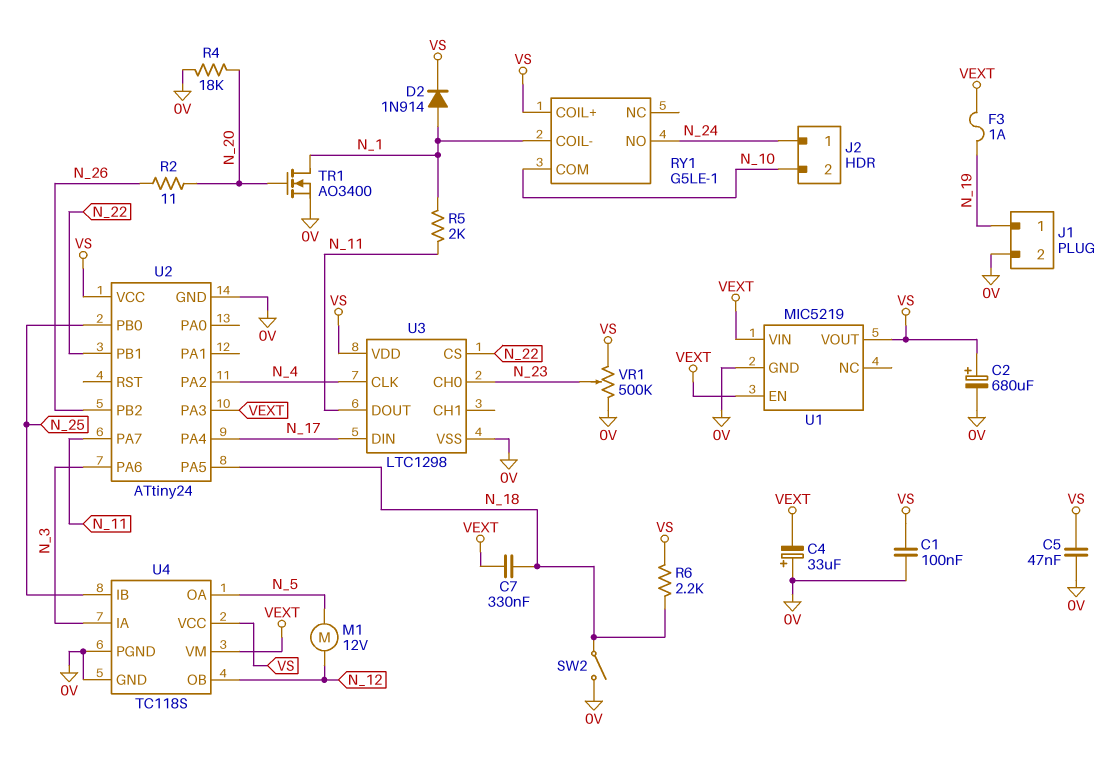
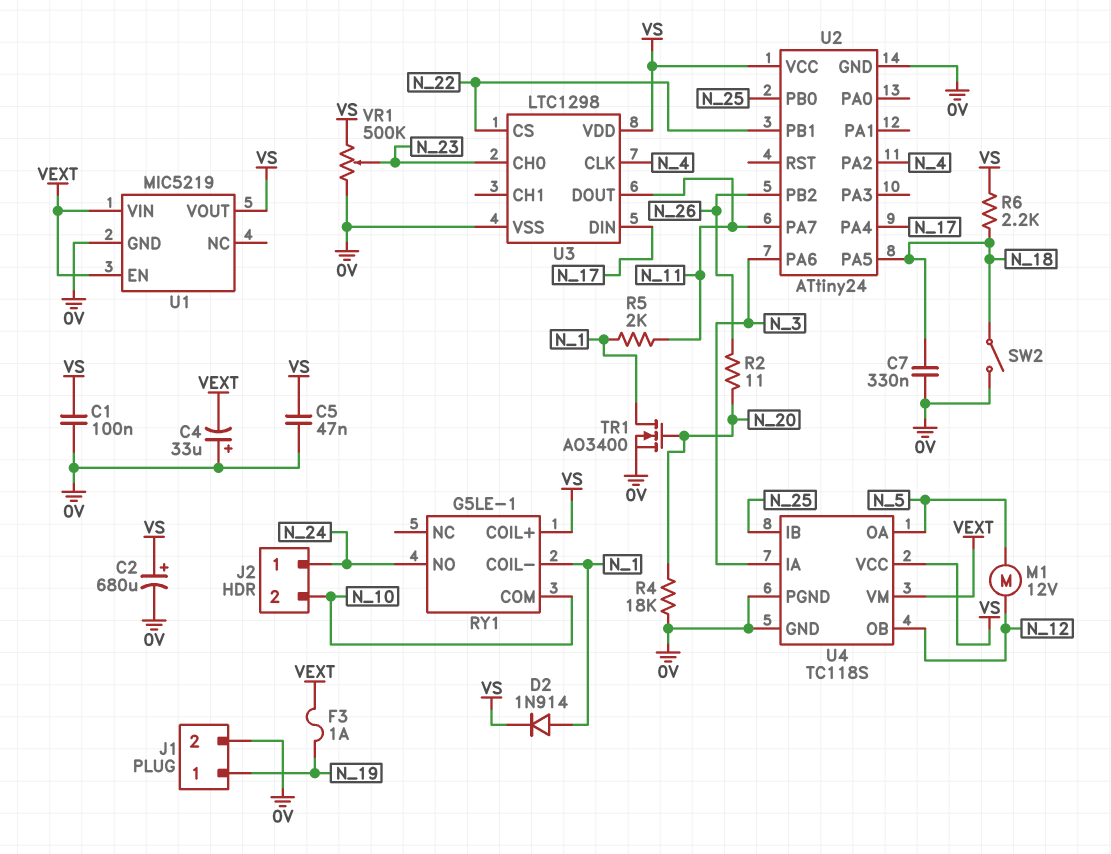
C7: 330nF (N_18, VEXT) -> 330nF (0V, N_18)
U2 pin PA3: VEXT -> none

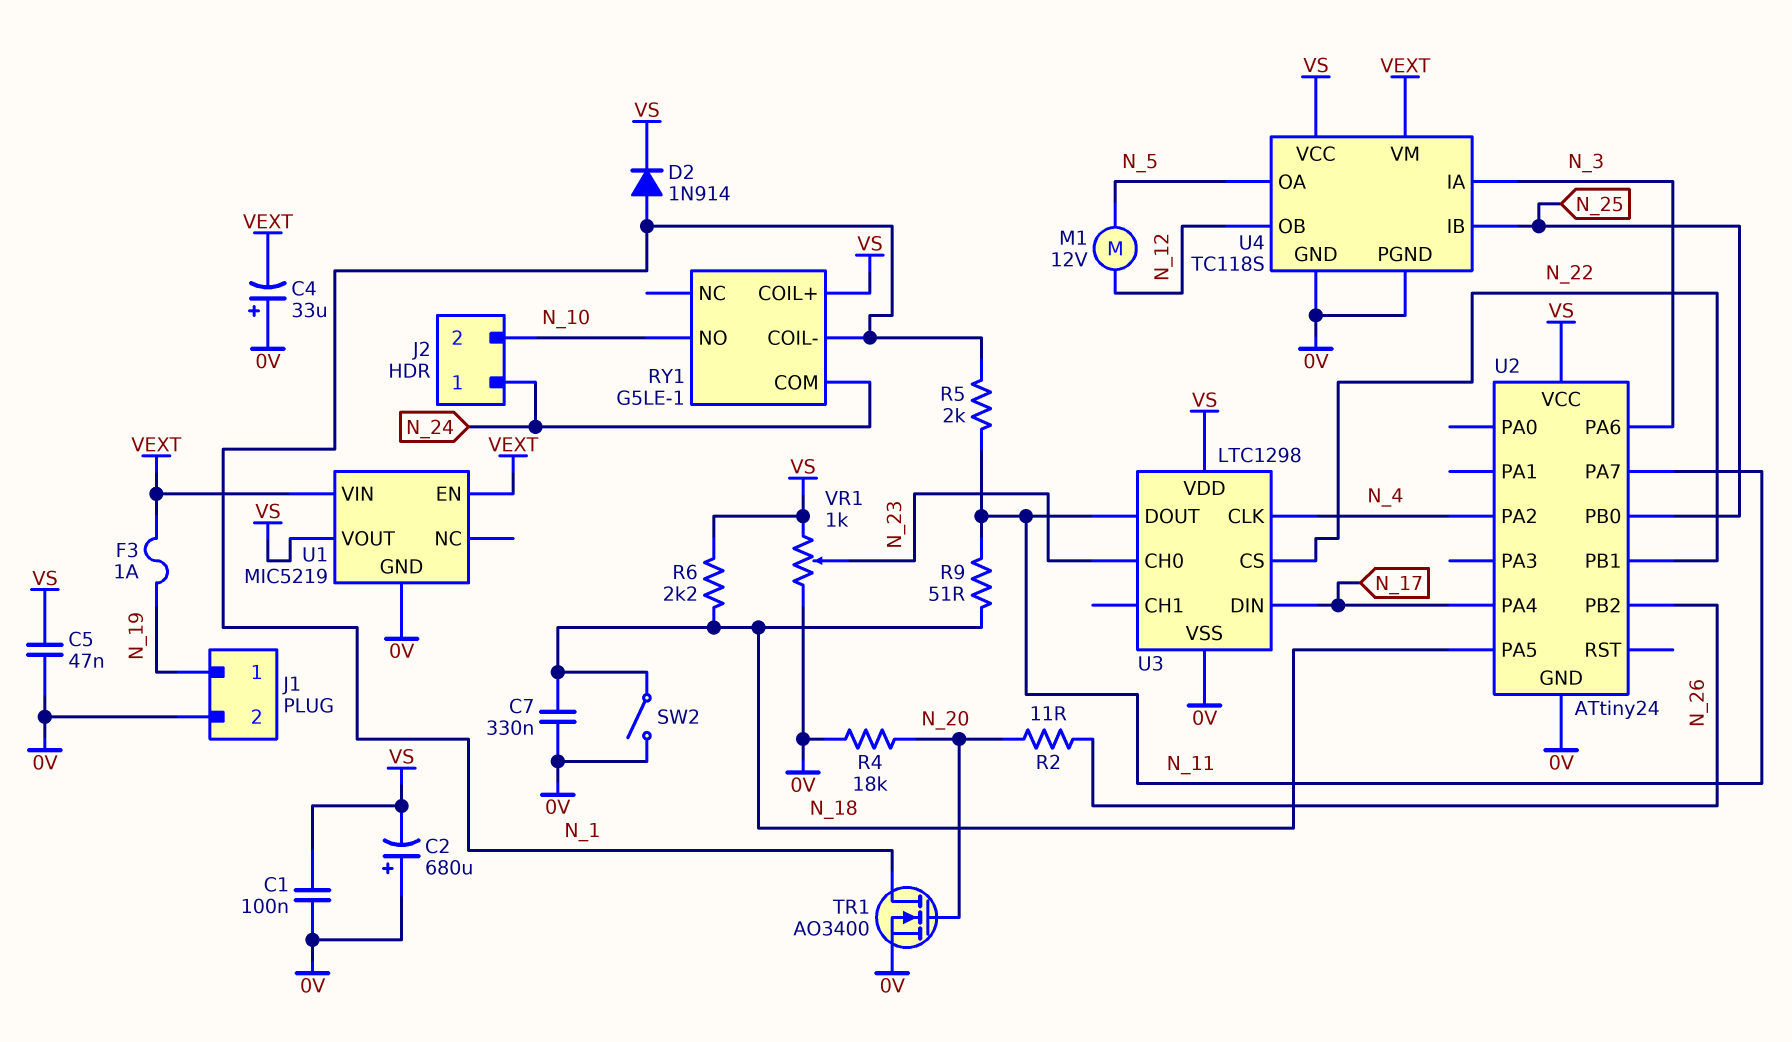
C2: 680uF (plus VS, minus 0V) -> 680uF (plus 0V, minus VS)
R9: none -> 51 (N_11, N_18)
RY1 pin COM: N_10 -> N_24
RY1 pin NO: N_24 -> N_10
VR1: 500k (0V, VS, wiper N_23) -> 1k (0V, VS, wiper N_23)

